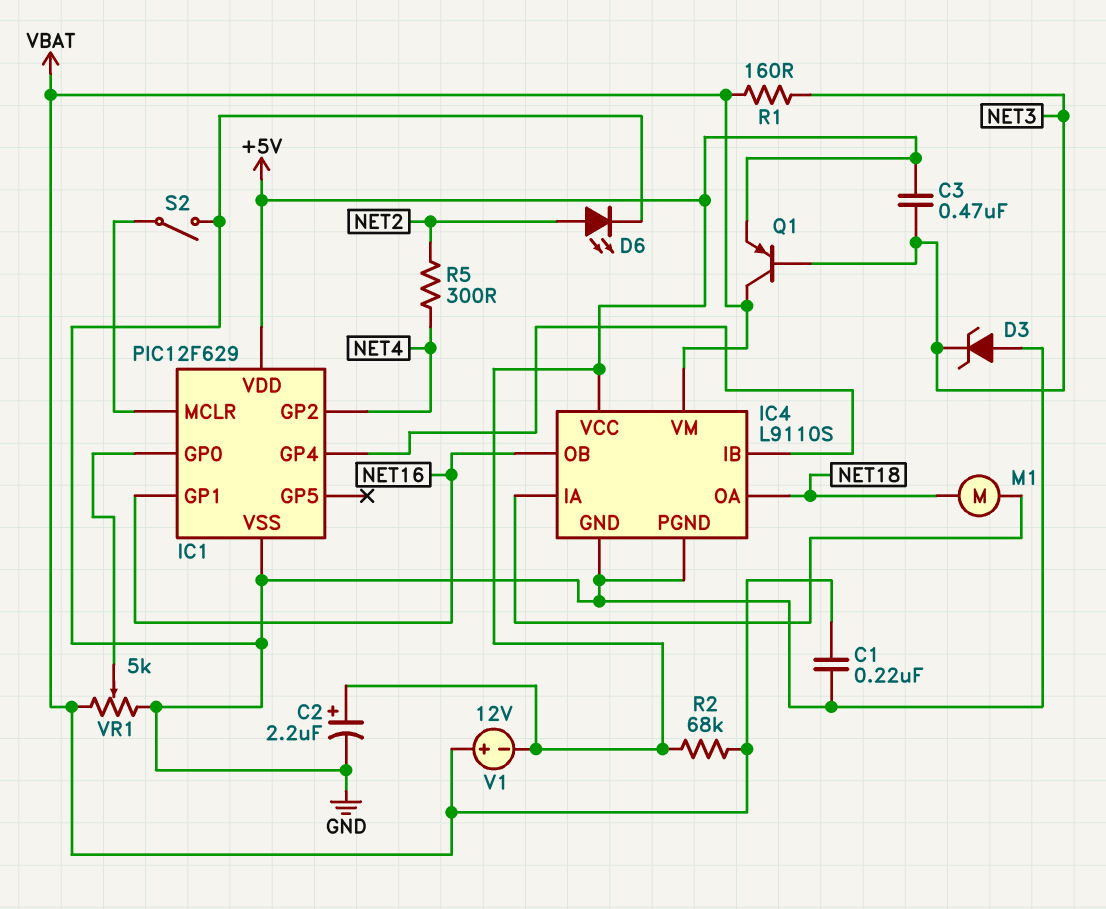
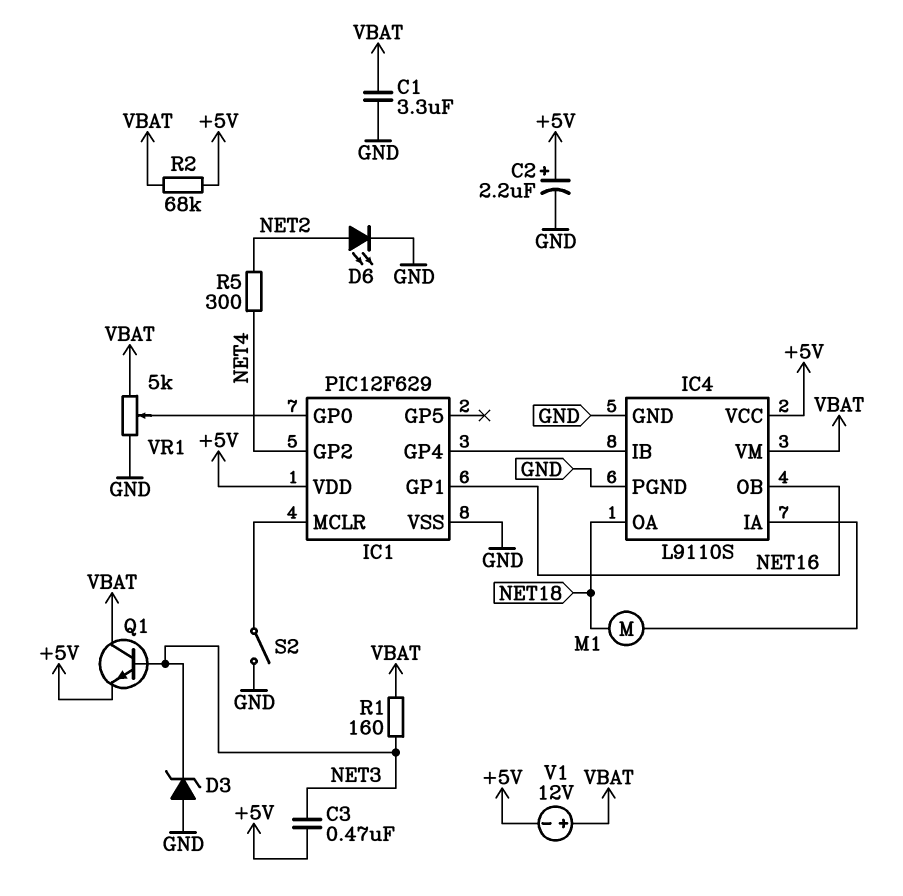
C1: 220nF (GND, VBAT) -> 3.3uF (GND, VBAT)
Q1: PNP (B NET3, C VBAT, E +5V) -> NPN (B NET3, C VBAT, E +5V)

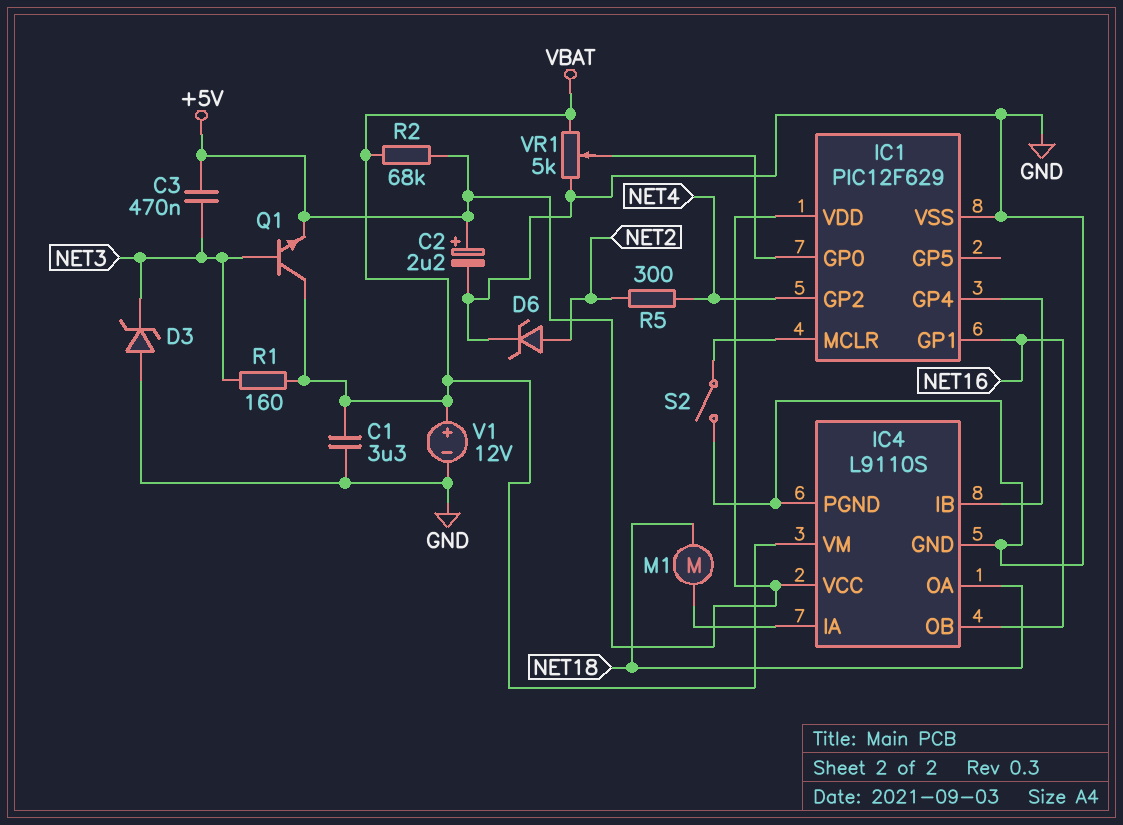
D6: LED (A NET2, K GND) -> zener (A NET2, K GND)
V1: 12V (plus VBAT, minus +5V) -> 12V (plus VBAT, minus GND)

